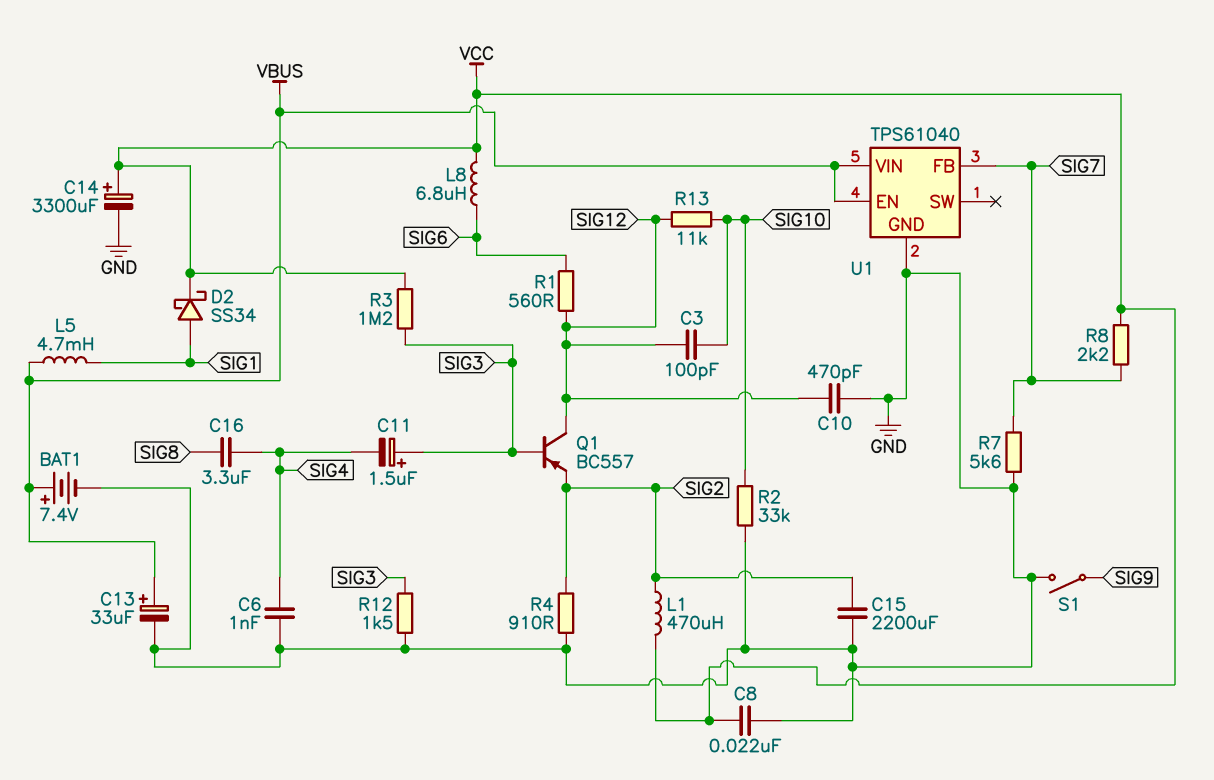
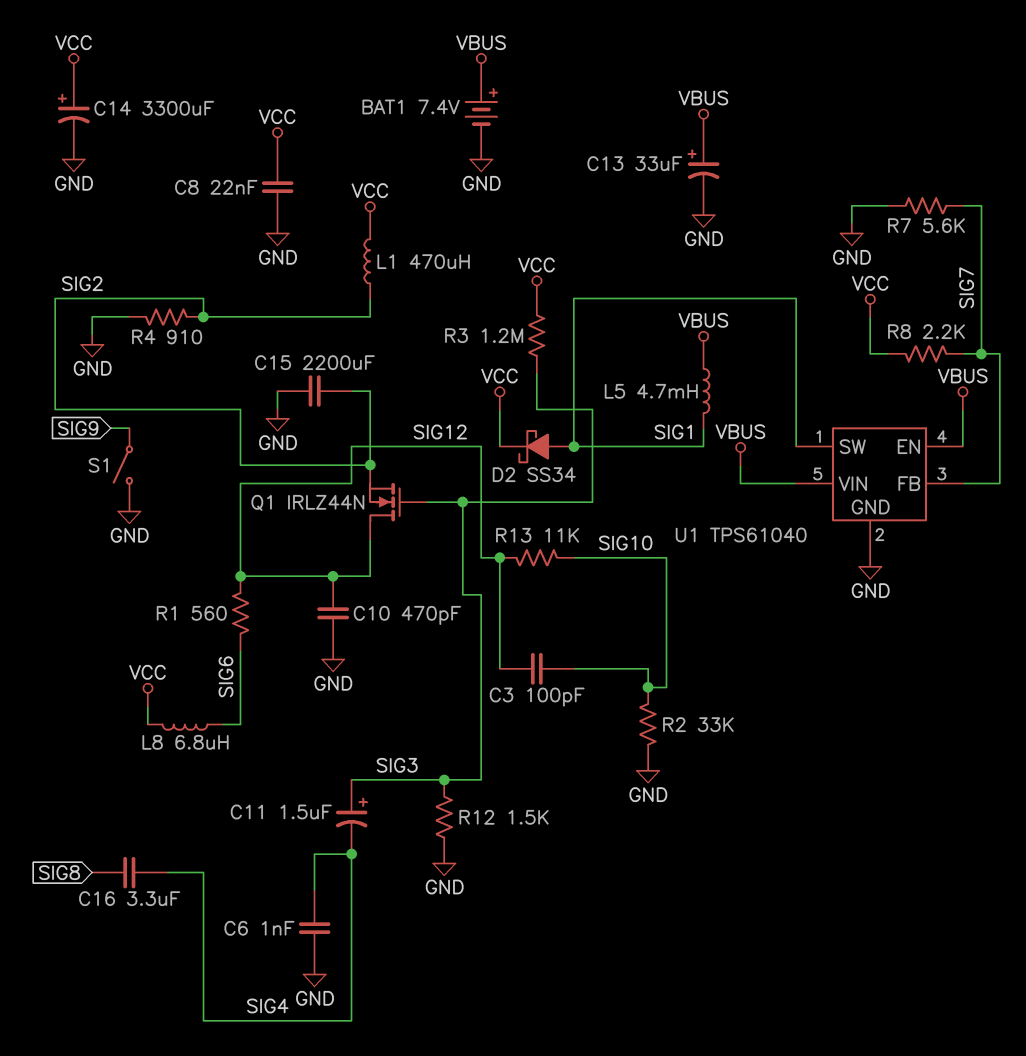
Q1: PNP BC557 (B SIG3, C SIG12, E SIG2) -> NMOS IRLZ44N (G SIG3, D SIG12, S SIG2)
U1 pin SW: none -> SIG1

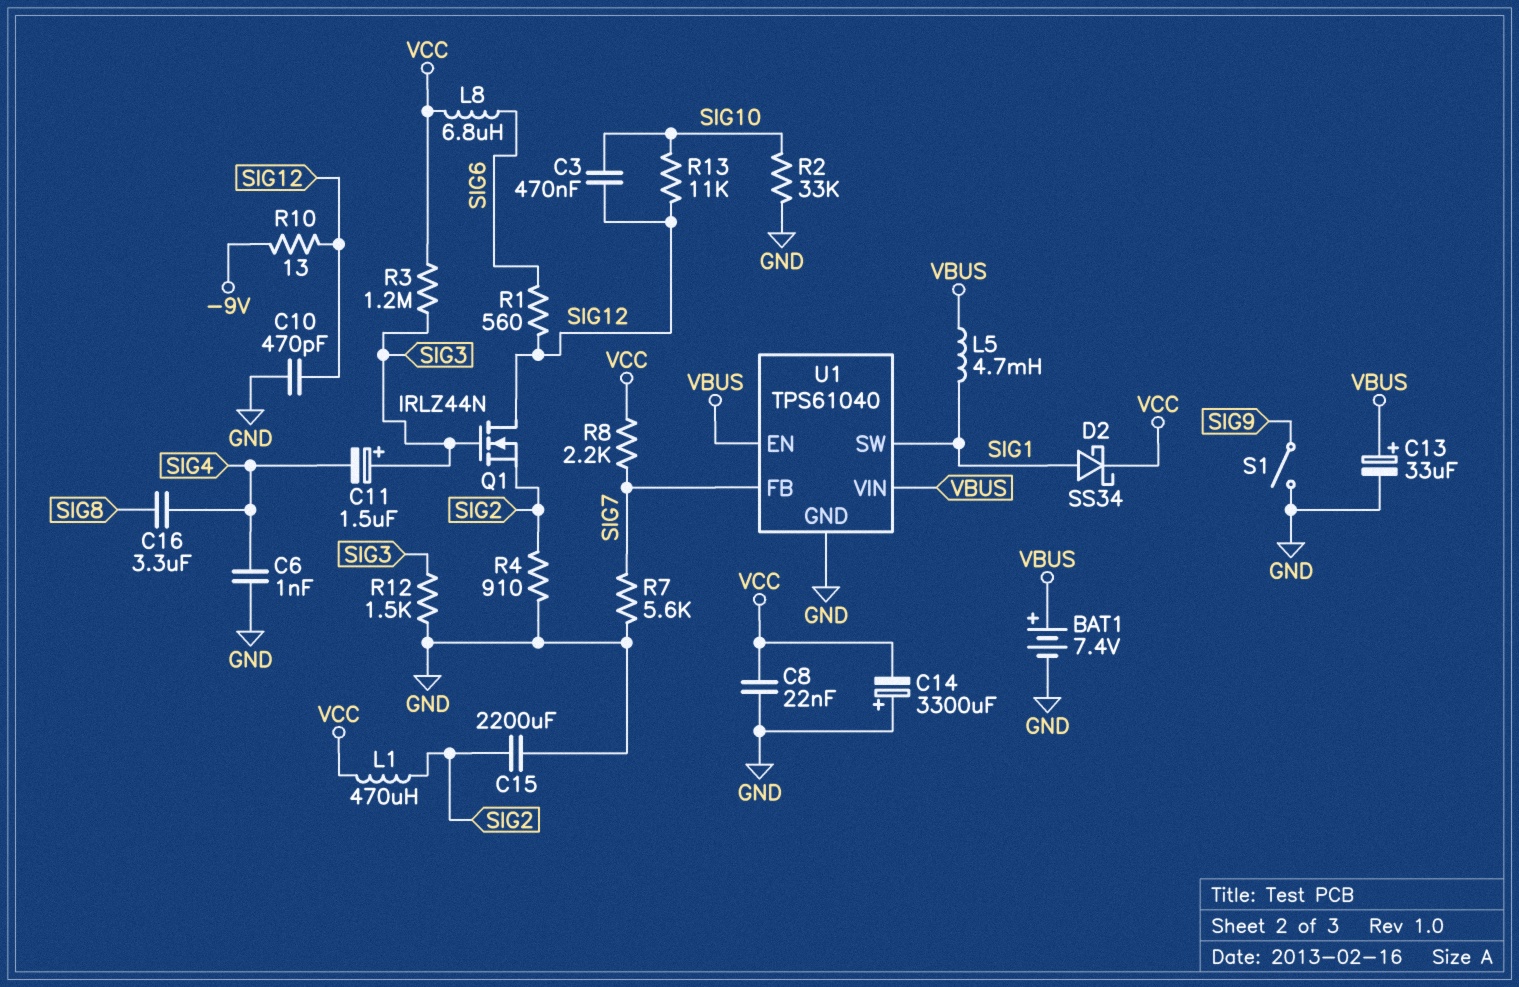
C3: 100pF (SIG10, SIG12) -> 470nF (SIG10, SIG12)
C14: 3300uF (plus VCC, minus GND) -> 3300uF (plus GND, minus VCC)
R10: none -> 13 (-9V, SIG12)

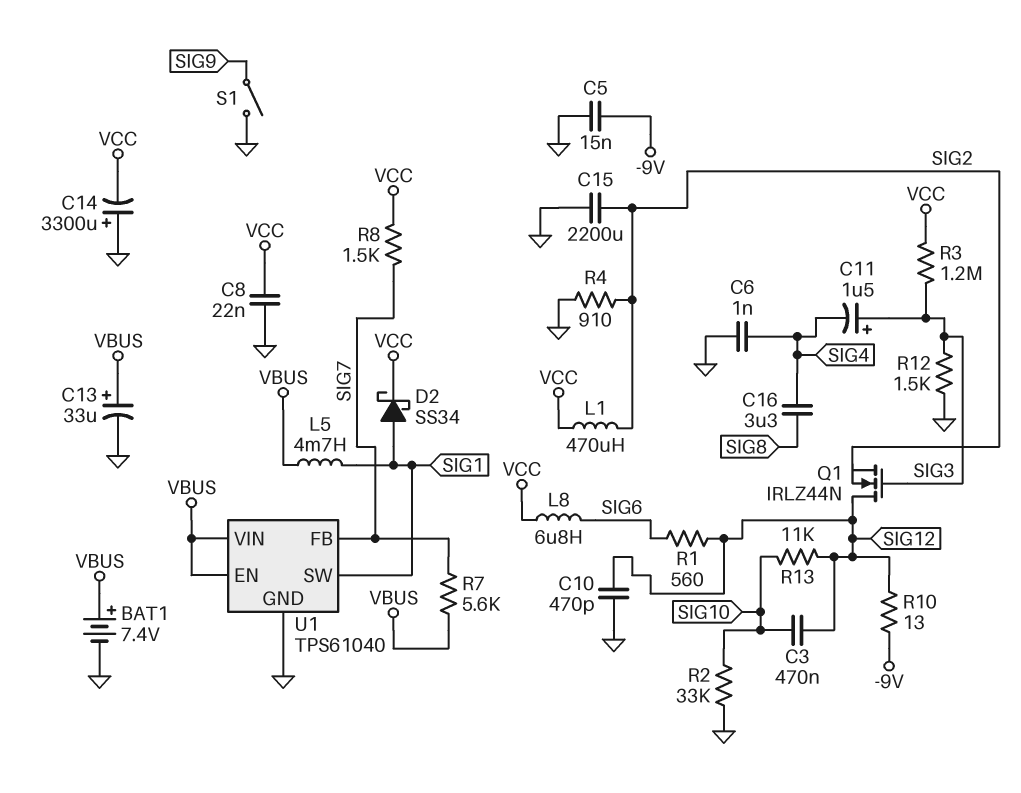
C5: none -> 15nF (-9V, GND)
R7: 5.6k (GND, SIG7) -> 5.6k (SIG7, VBUS)
R8: 2.2k (SIG7, VCC) -> 1.5k (SIG7, VCC)

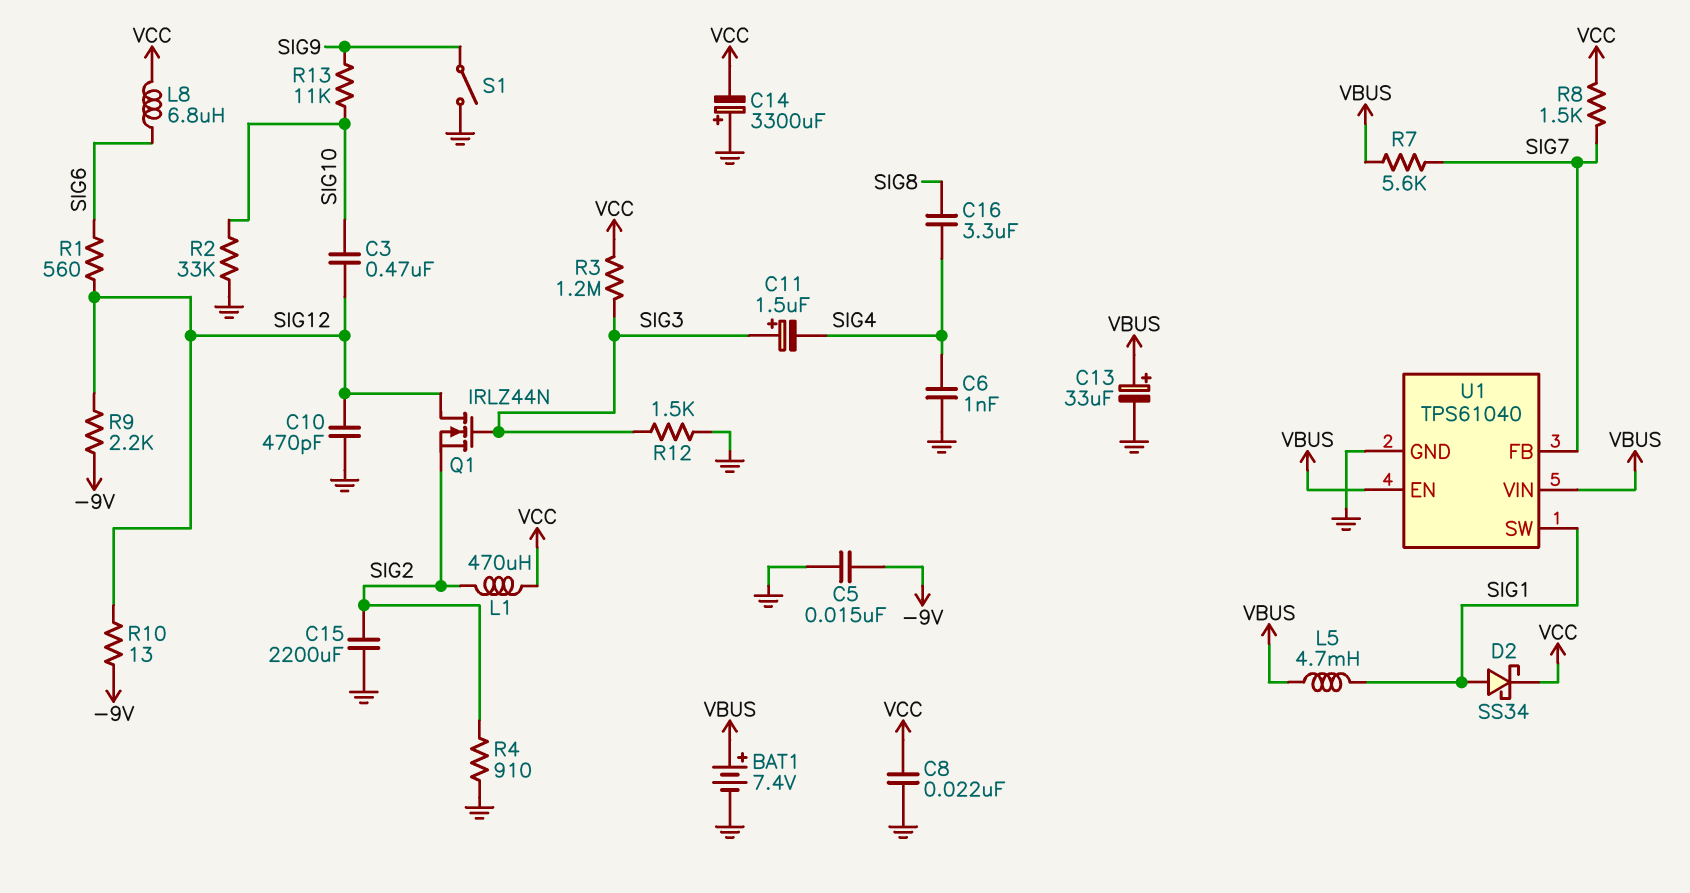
R9: none -> 2.2k (-9V, SIG12)
R13: 11k (SIG10, SIG12) -> 11k (SIG9, SIG10)

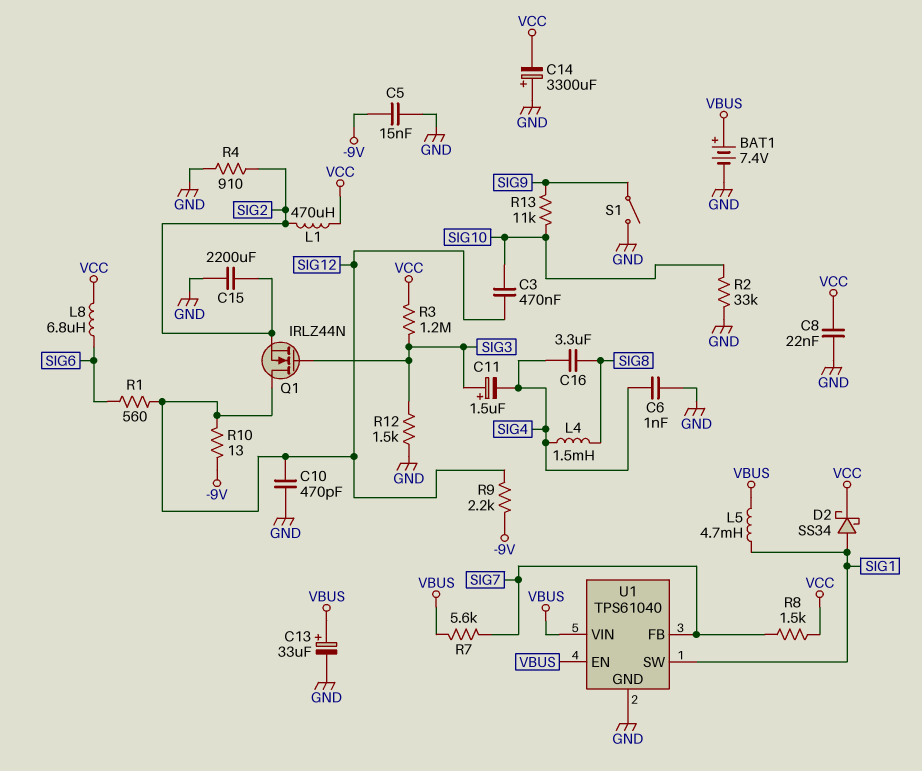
L4: none -> 1.5mH (SIG4, SIG8)

